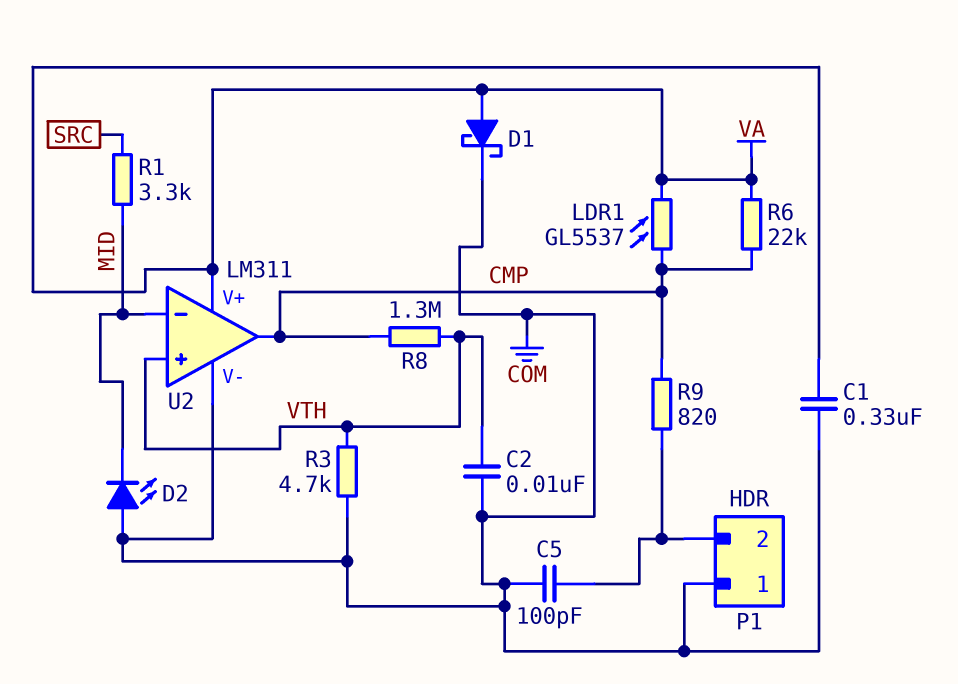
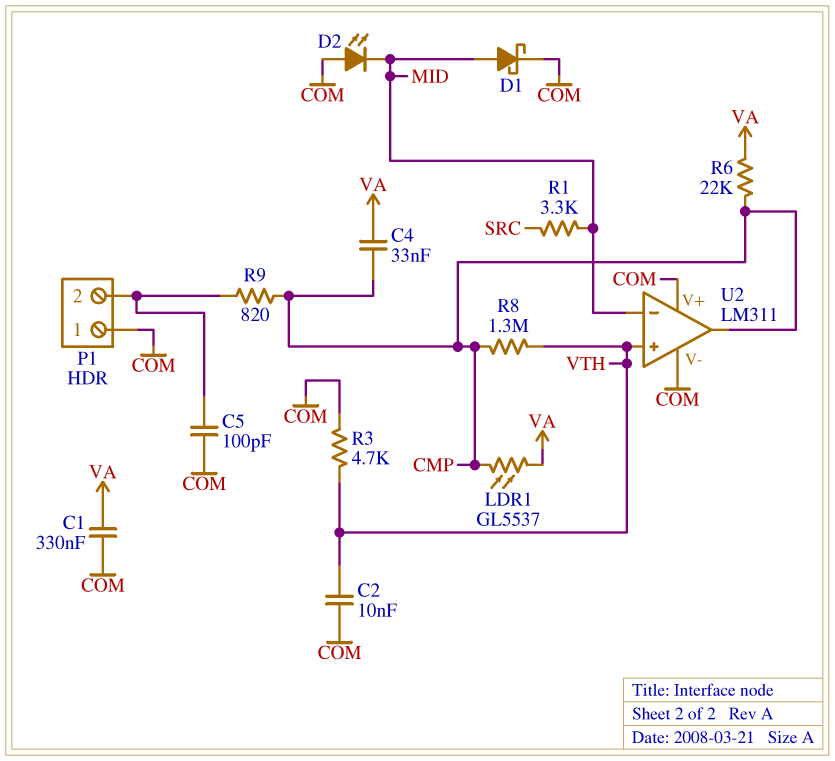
C4: none -> 33nF (CMP, VA)
D1: schottky (A VA, K COM) -> schottky (A MID, K COM)
U2 pin V+: VA -> COM

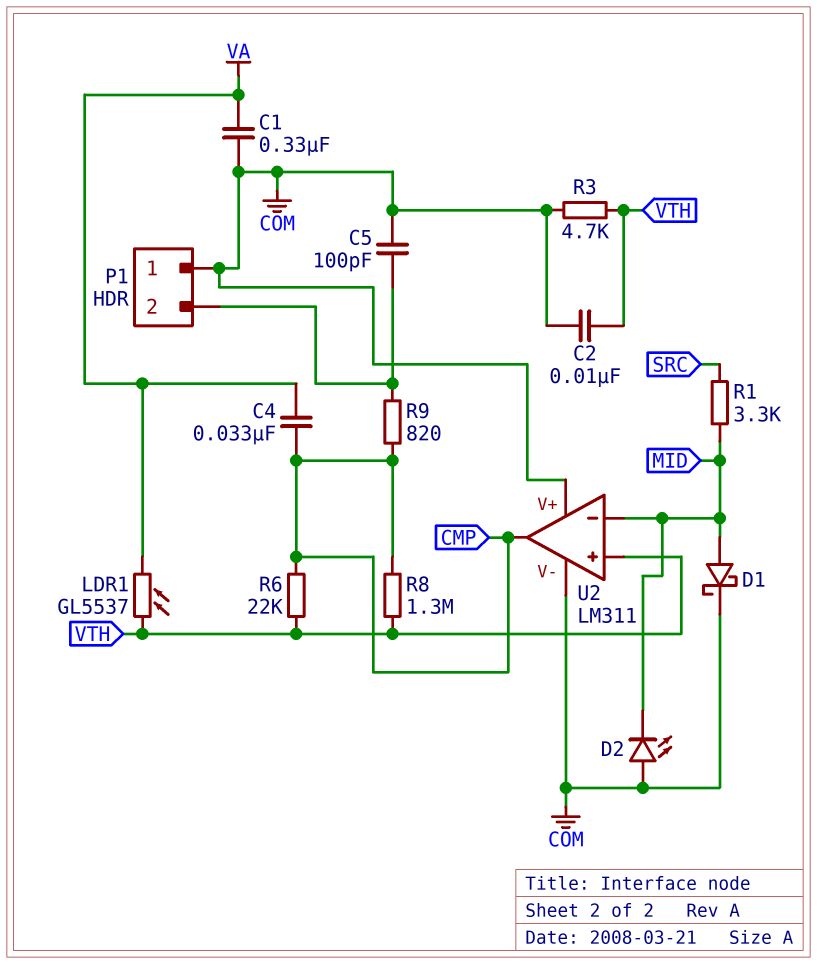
LDR1: GL5537 (CMP, VA) -> GL5537 (VA, VTH)
R6: 22k (CMP, VA) -> 22k (CMP, VTH)

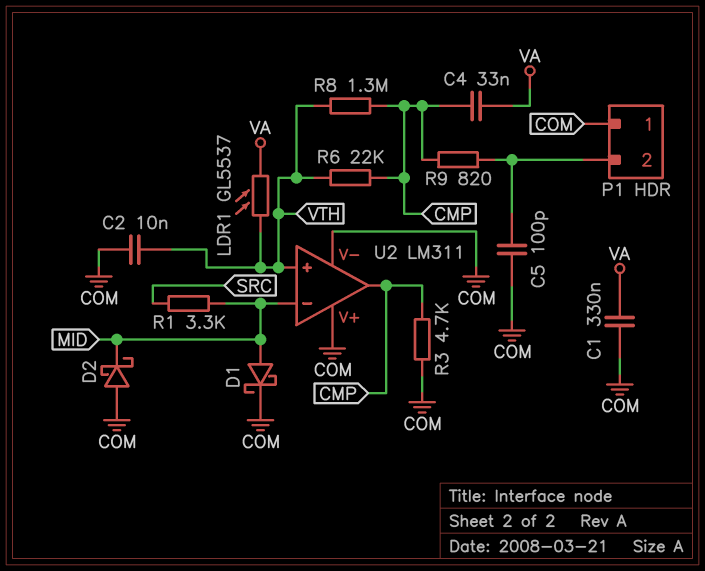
D2: LED (A COM, K MID) -> schottky (A COM, K MID)
R3: 4.7k (COM, VTH) -> 4.7k (CMP, COM)

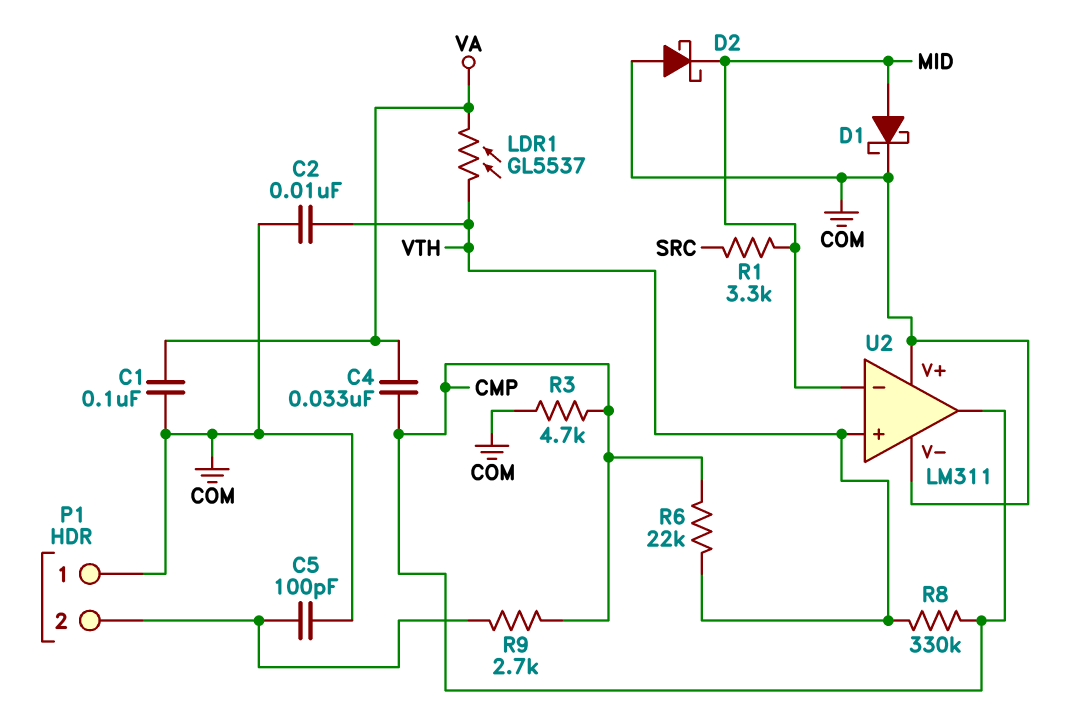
C1: 330nF (COM, VA) -> 100nF (COM, VA)
R8: 1.3M (CMP, VTH) -> 330k (CMP, VTH)
R9: 820 (CMP, P1/2) -> 2.7k (CMP, P1/2)

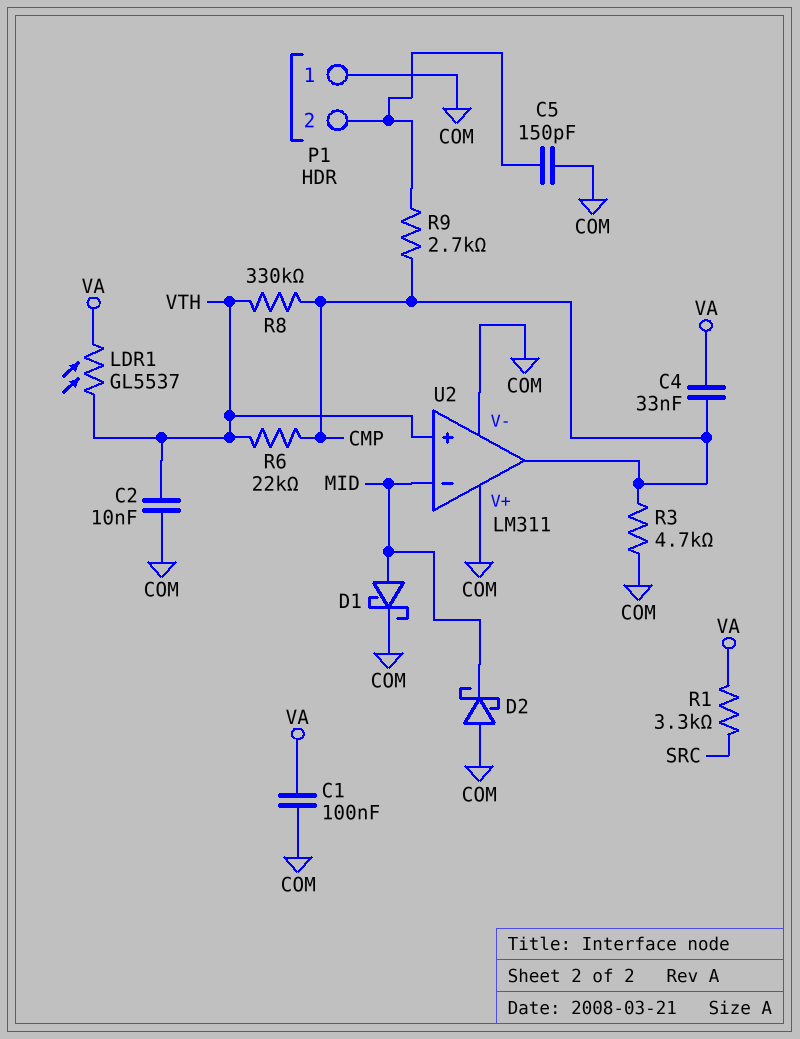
C5: 100pF (COM, P1/2) -> 150pF (COM, P1/2)
R1: 3.3k (MID, SRC) -> 3.3k (SRC, VA)

